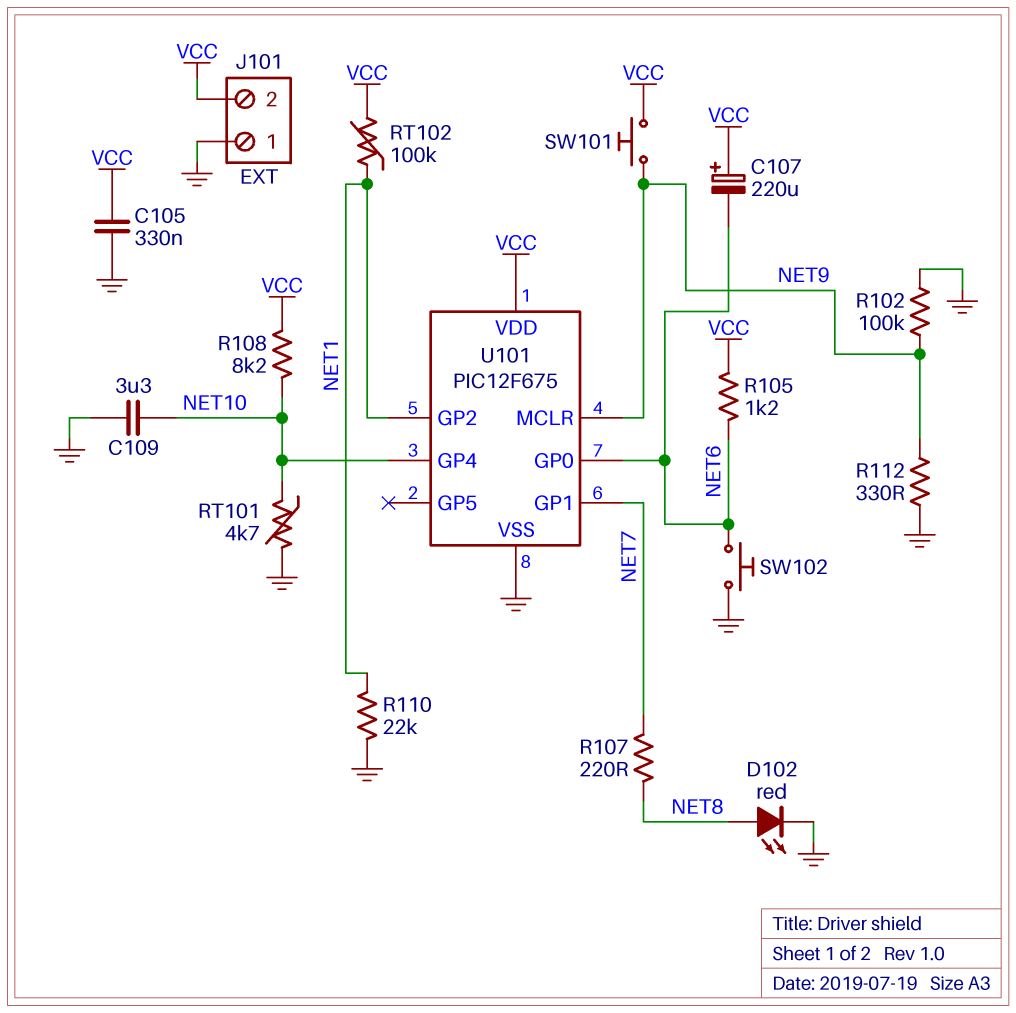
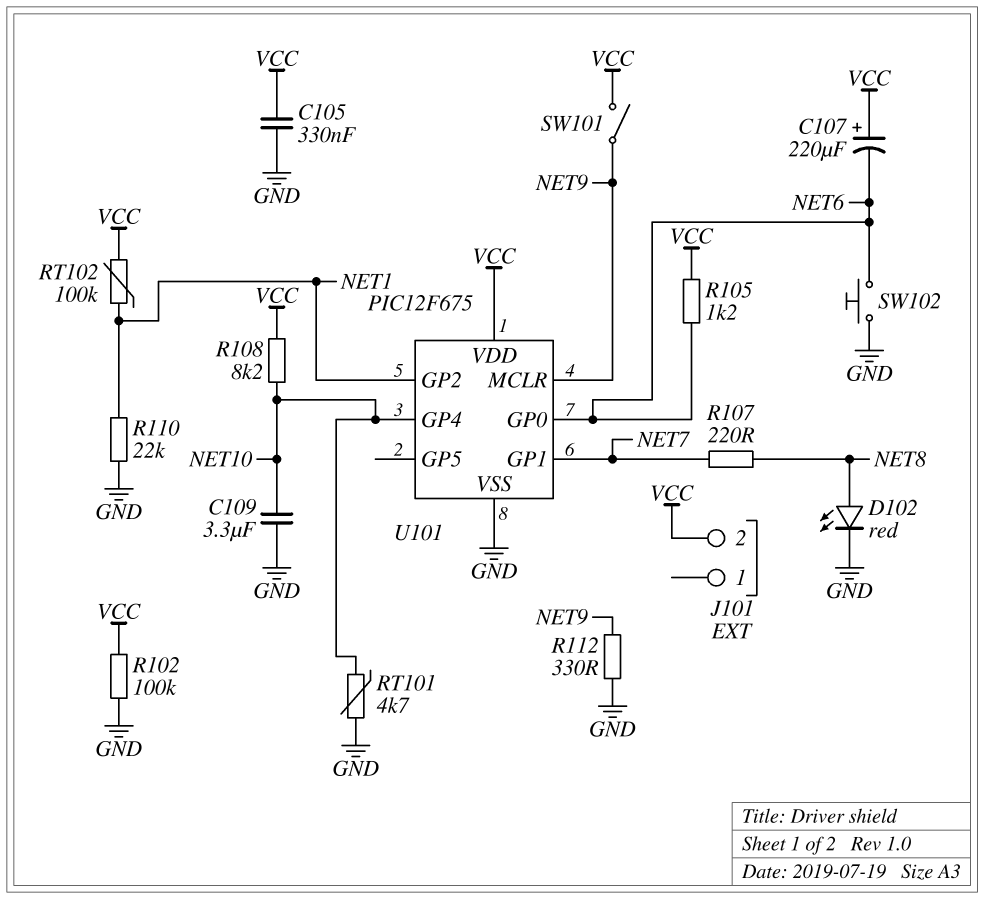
J101 pin 1: GND -> none
R102: 100k (GND, NET9) -> 100k (GND, VCC)
SW101: button (NET9, VCC) -> switch (NET9, VCC)

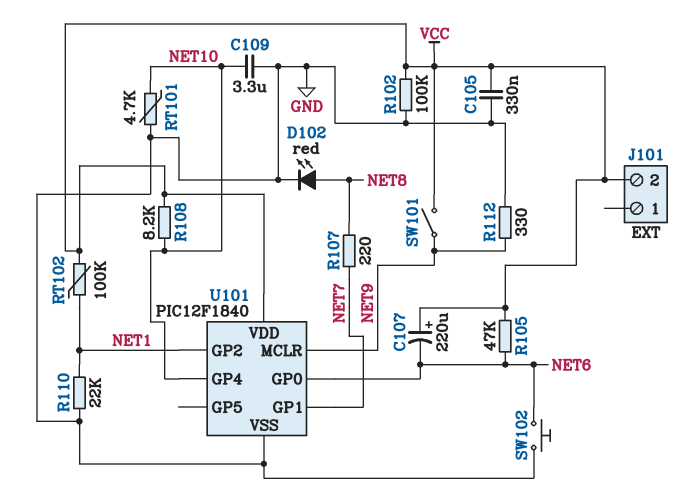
R105: 1.2k (NET6, VCC) -> 47k (NET6, VCC)
U101: PIC12F675 -> PIC12F1840

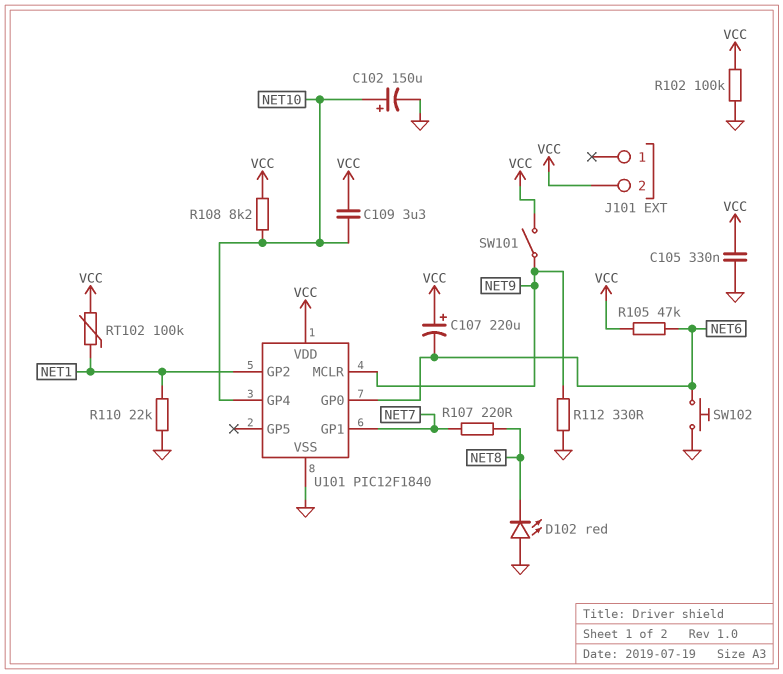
C102: none -> 150uF (plus NET10, minus GND)
C109: 3.3uF (GND, NET10) -> 3.3uF (NET10, VCC)
D102: LED red (A NET8, K GND) -> LED red (A GND, K NET8)
RT101: 4.7k (GND, NET10) -> none

